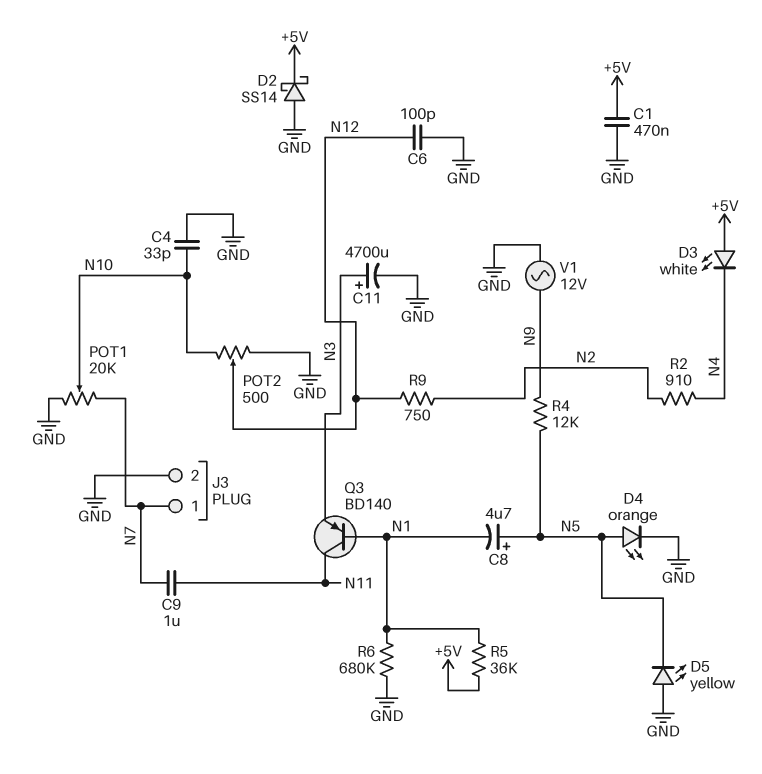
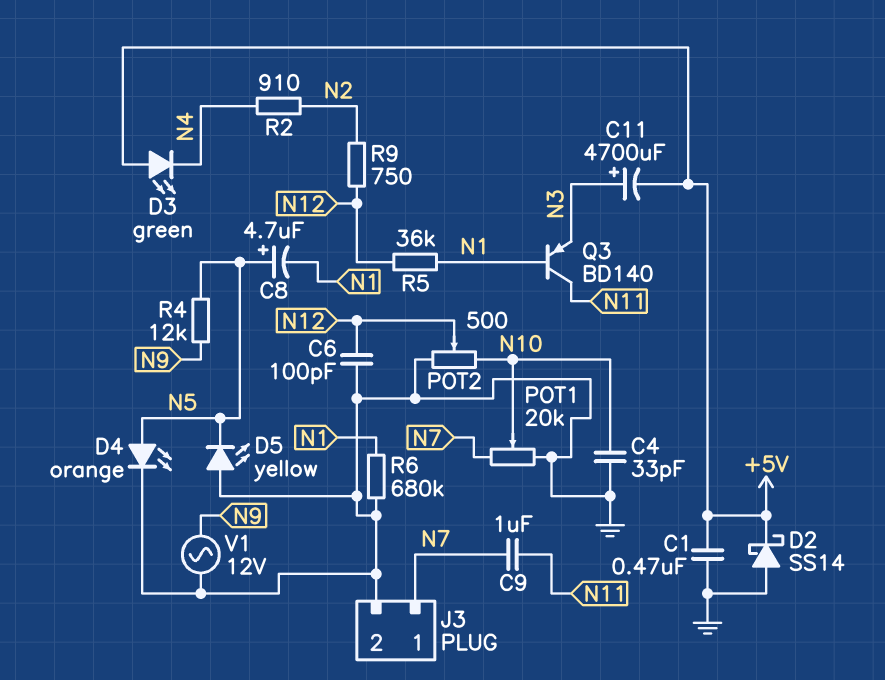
C11: 4700uF (plus N3, minus GND) -> 4700uF (plus N3, minus +5V)
D3: LED white (A +5V, K N4) -> LED green (A +5V, K N4)
R5: 36k (+5V, N1) -> 36k (N1, N12)

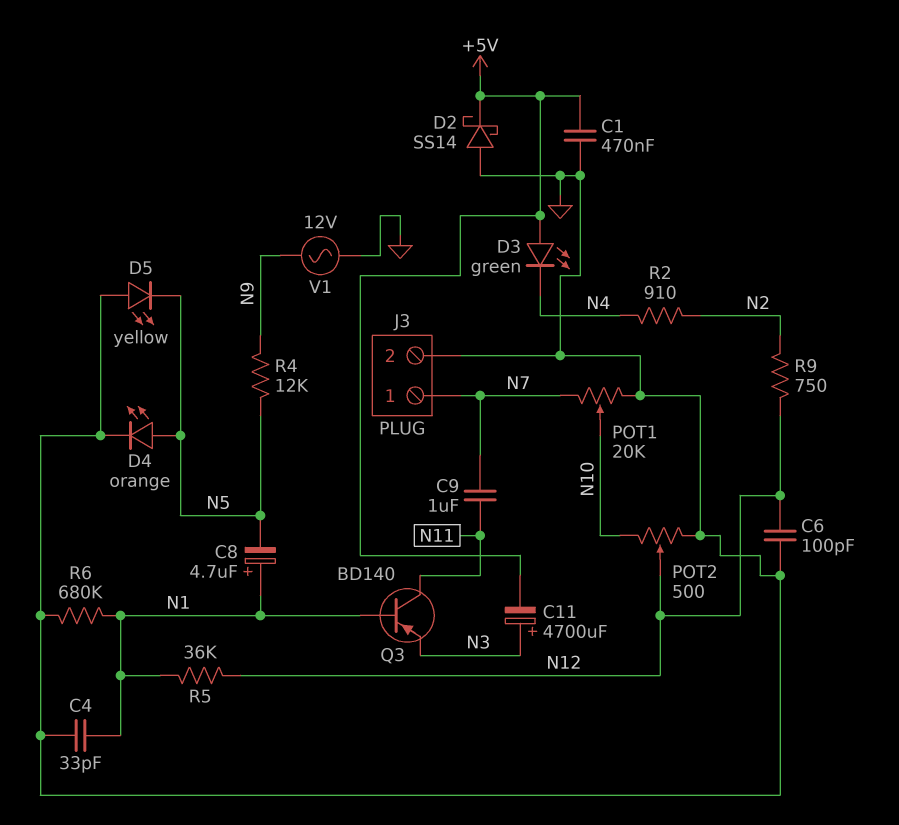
C4: 33pF (GND, N10) -> 33pF (GND, N1)
C8: 4.7uF (plus N5, minus N1) -> 4.7uF (plus N1, minus N5)

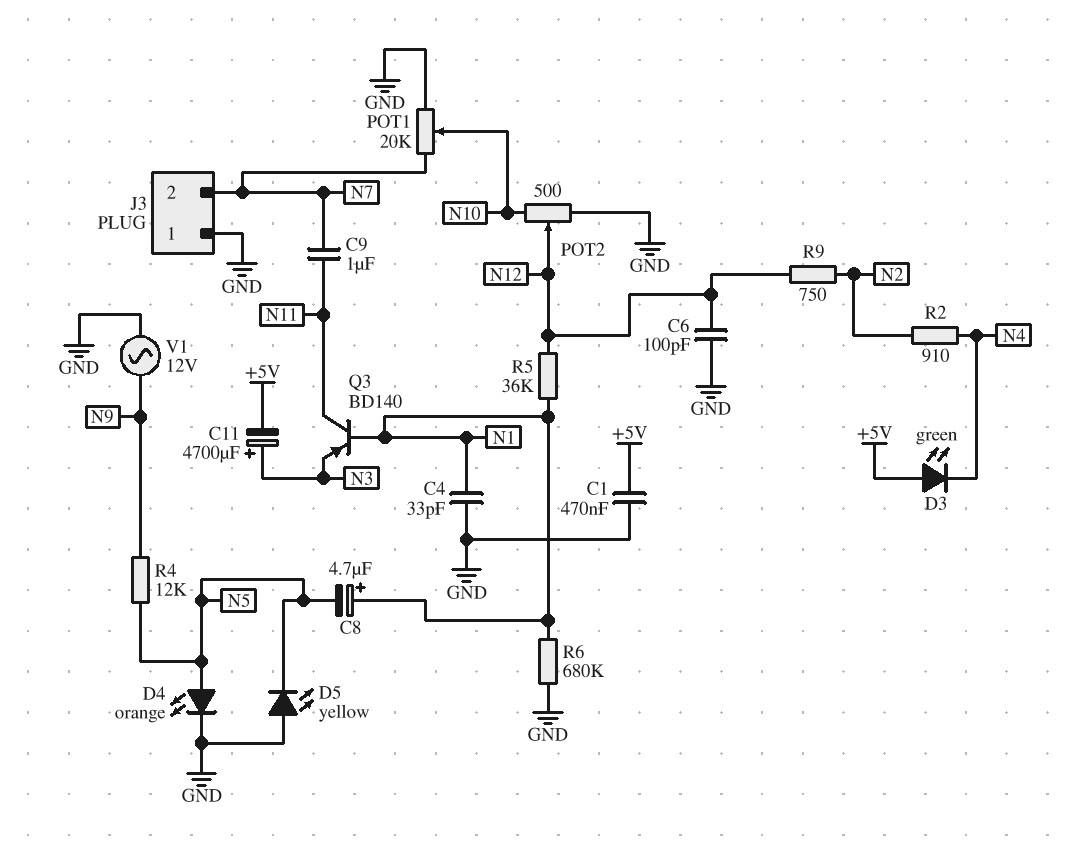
D2: schottky SS14 (A GND, K +5V) -> none
J3 pin 1: N7 -> GND
J3 pin 2: GND -> N7

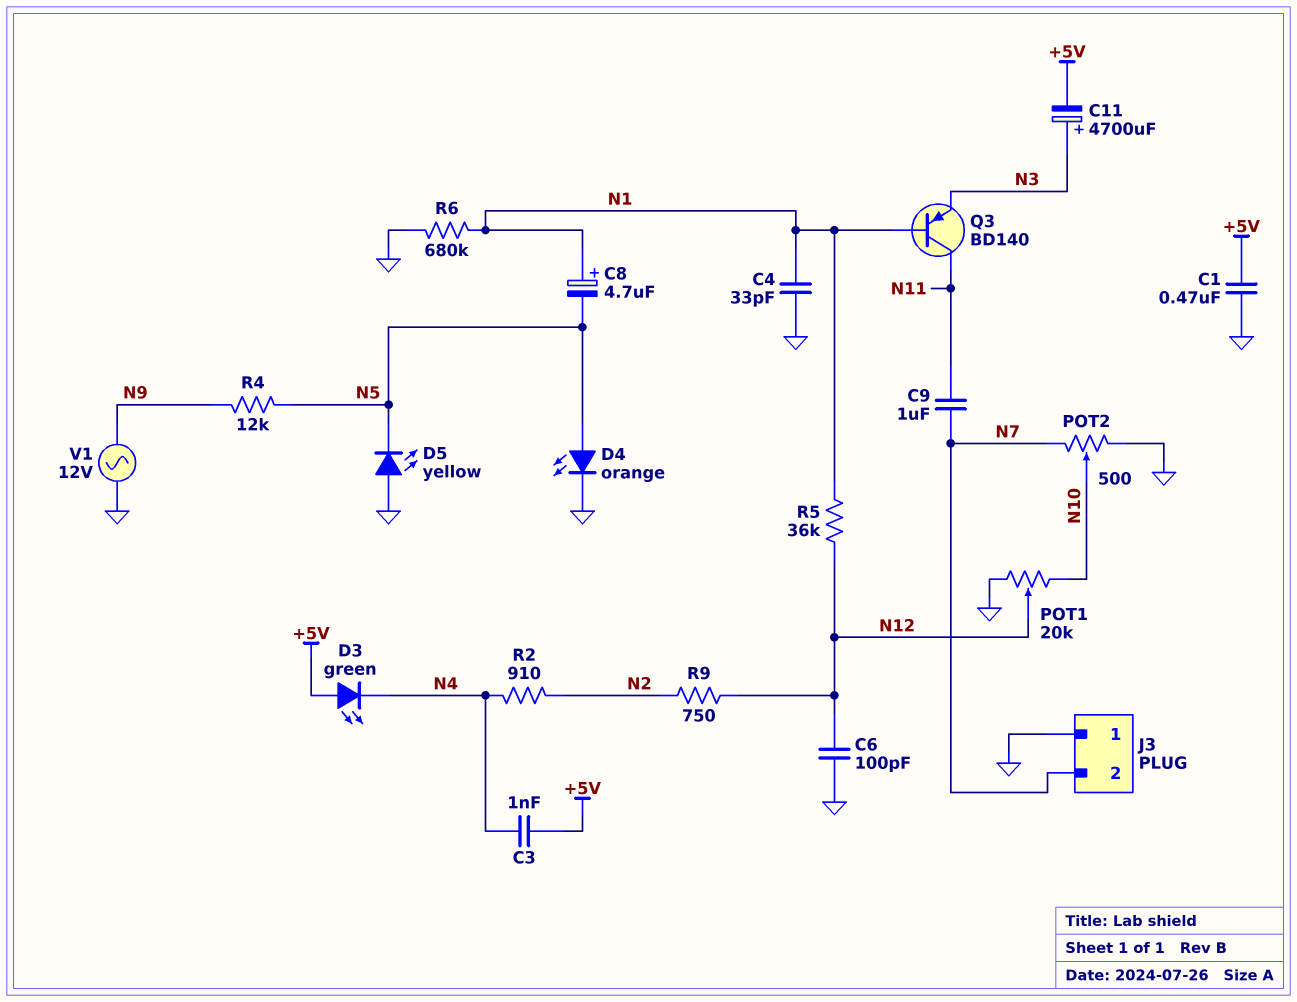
C3: none -> 1nF (+5V, N4)
POT1: 20k (GND, N7, wiper N10) -> 20k (GND, N10, wiper N12)
POT2: 500 (GND, N10, wiper N12) -> 500 (GND, N7, wiper N10)

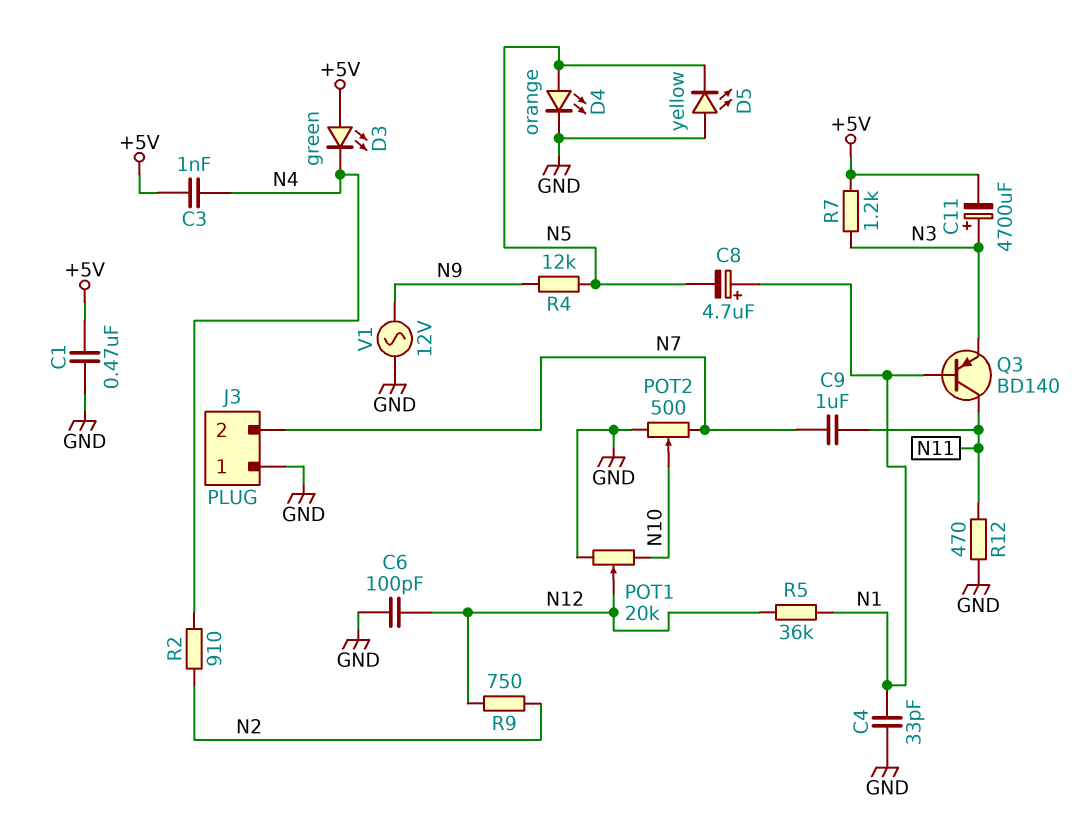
R6: 680k (GND, N1) -> none
R7: none -> 1.2k (+5V, N3)
R12: none -> 470 (GND, N11)

